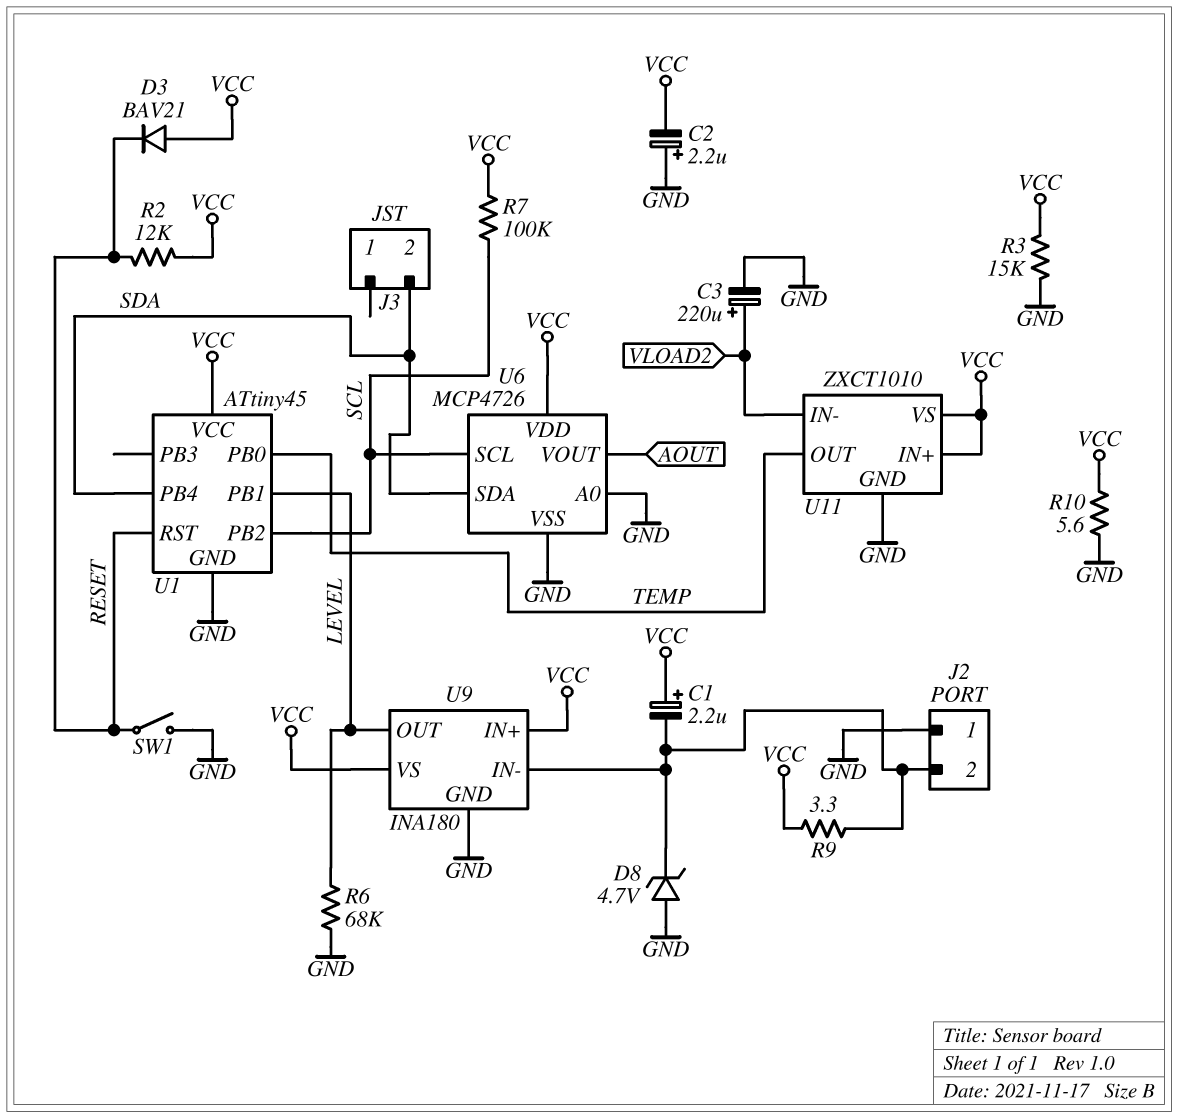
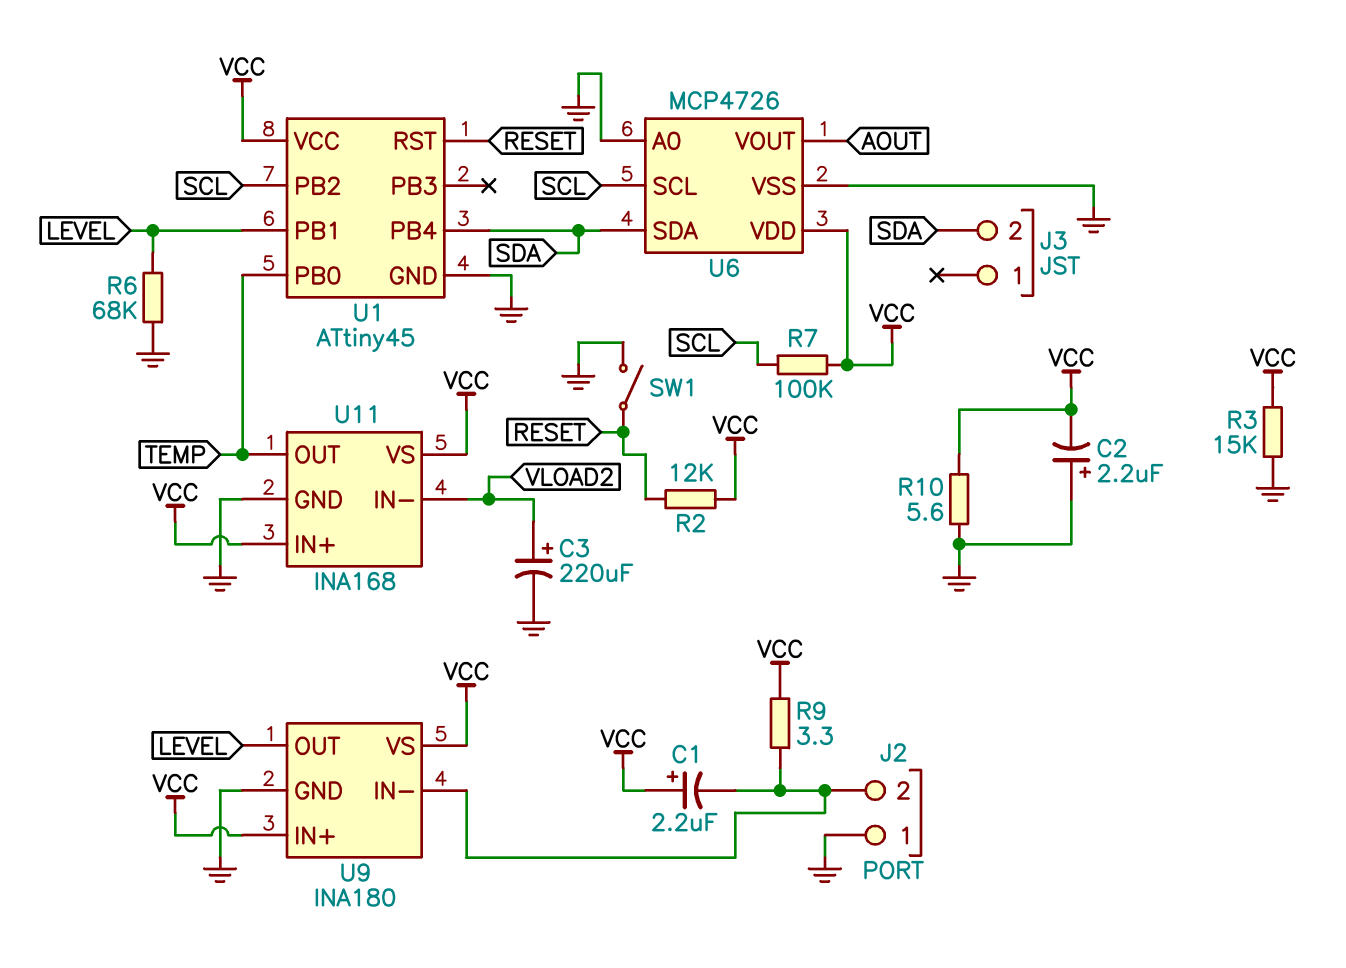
D3: diode BAV21 (A VCC, K RESET) -> none
D8: zener 4.7V (A GND, K J2/2) -> none
U11: ZXCT1010 -> INA168

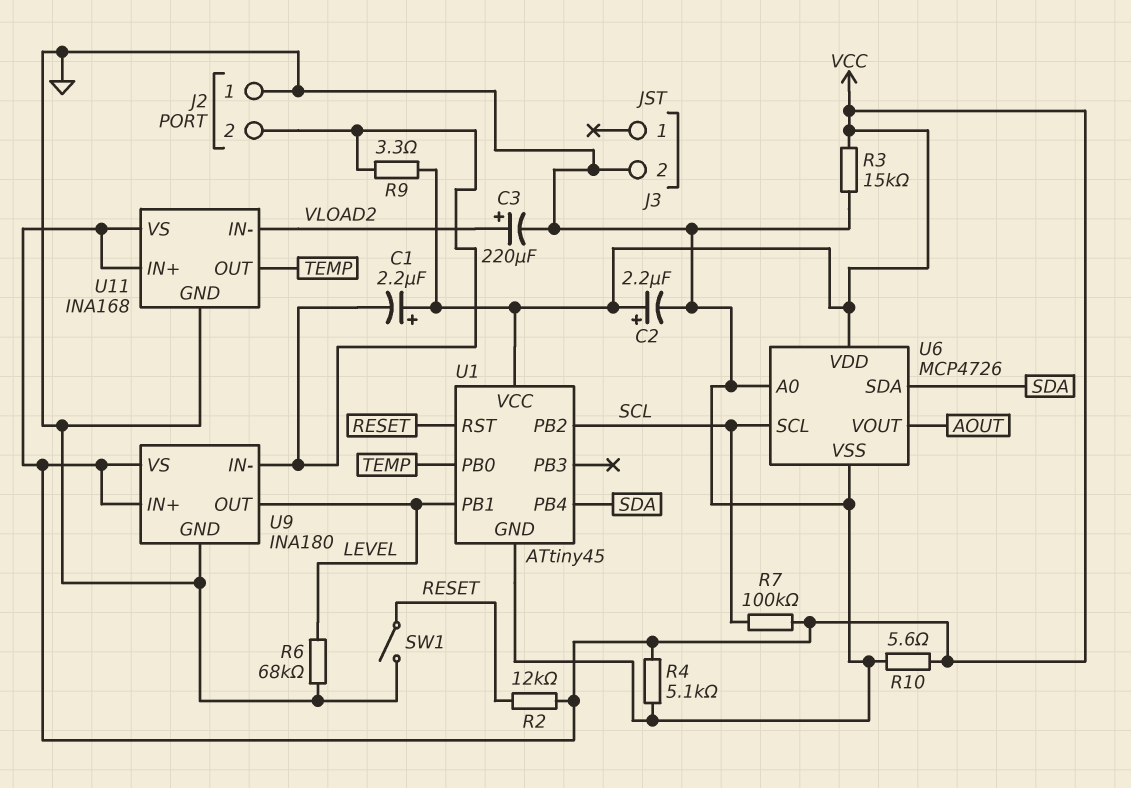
C2: 2.2uF (plus GND, minus VCC) -> 2.2uF (plus VCC, minus GND)
J3 pin 2: SDA -> GND
R4: none -> 5.1k (GND, VCC)

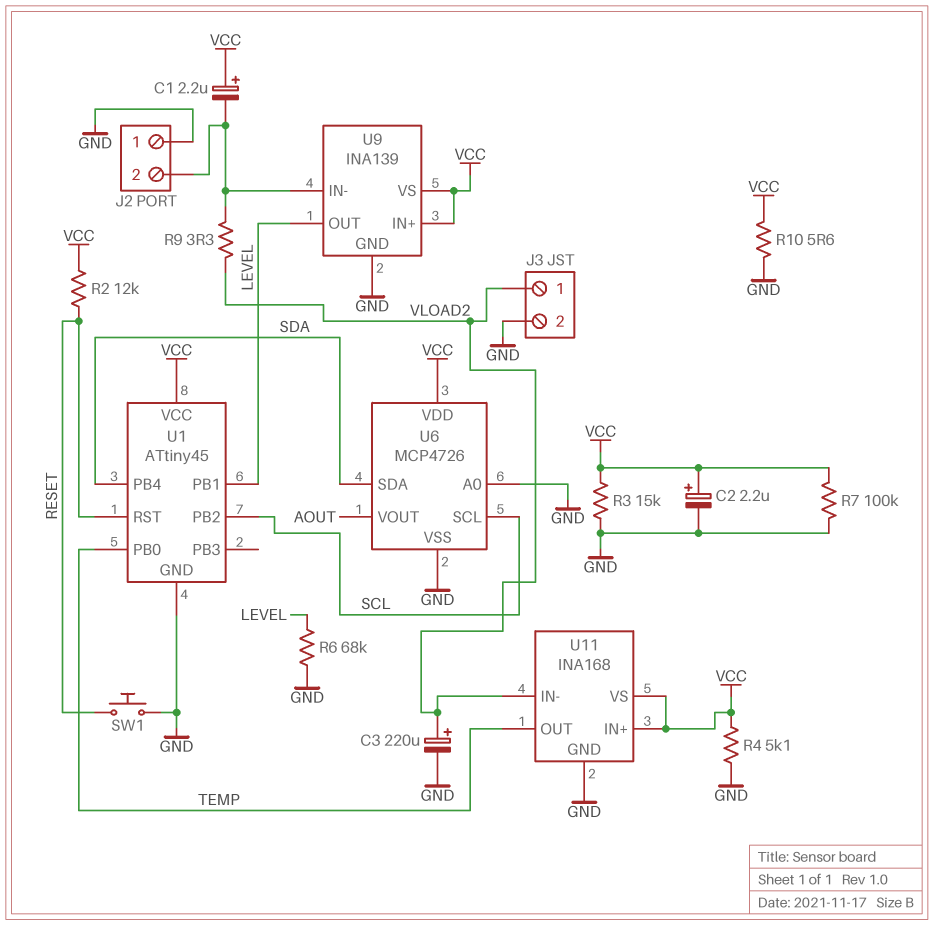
J3 pin 1: none -> VLOAD2
R7: 100k (SCL, VCC) -> 100k (GND, VCC)
R9: 3.3 (J2/2, VCC) -> 3.3 (J2/2, VLOAD2)
SW1: switch (GND, RESET) -> button (GND, RESET)
U9: INA180 -> INA139

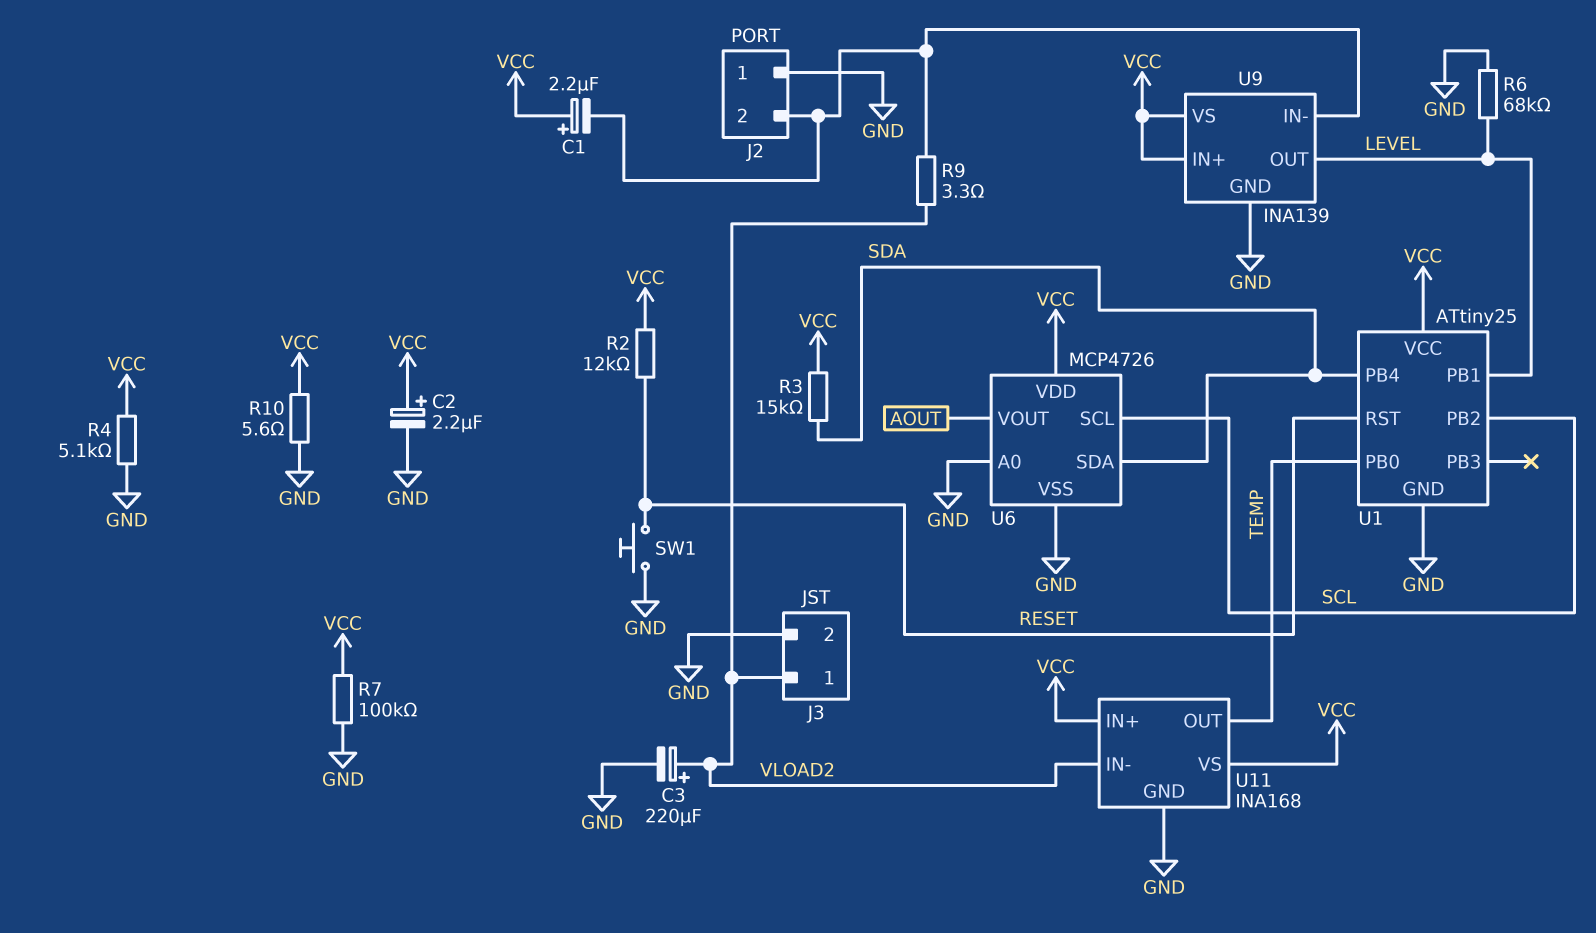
R3: 15k (GND, VCC) -> 15k (SDA, VCC)
U1: ATtiny45 -> ATtiny25

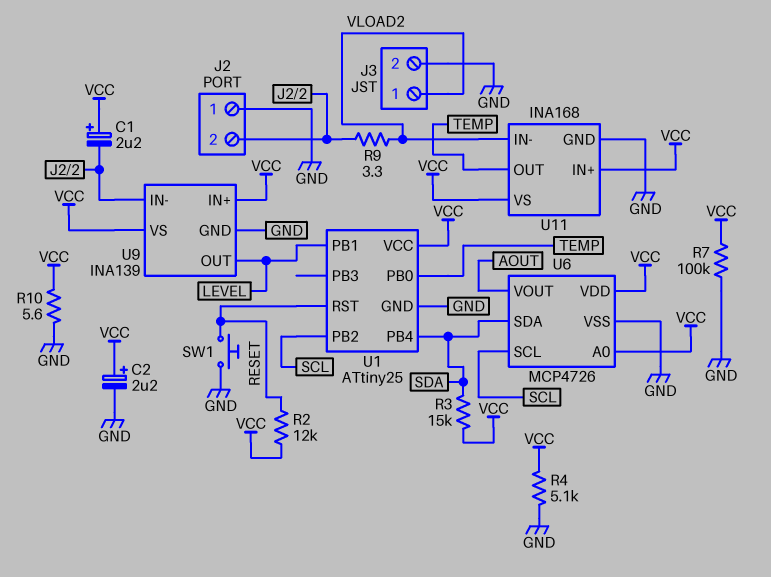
C3: 220uF (plus VLOAD2, minus GND) -> none
R6: 68k (GND, LEVEL) -> none
U6 pin A0: GND -> VCC

